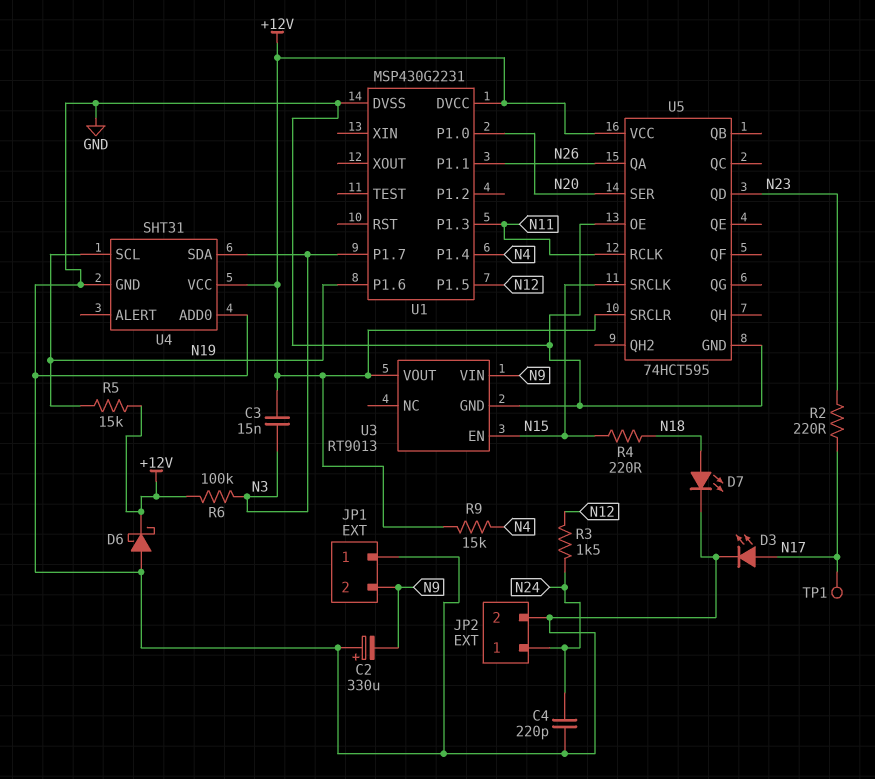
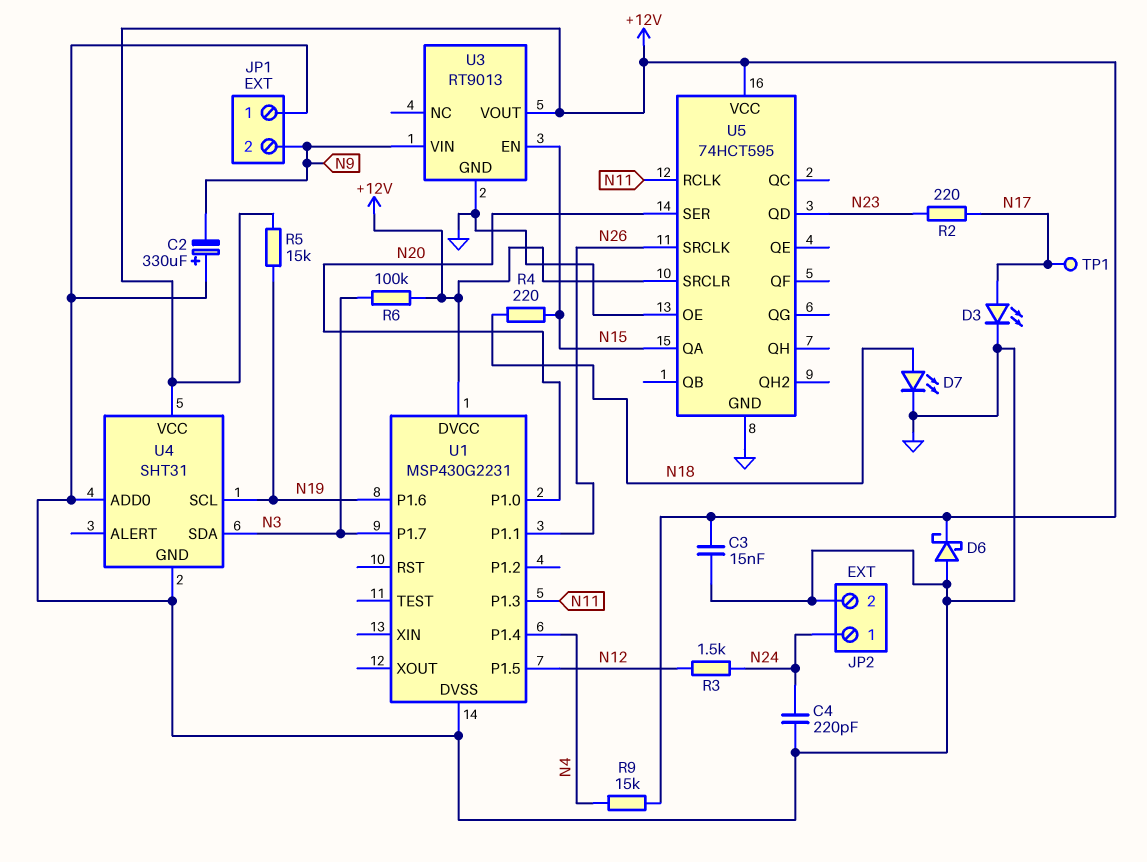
C3: 15nF (+12V, N3) -> 15nF (+12V, GND)
U5 pin QA: N26 -> N15
U5 pin SRCLK: N15 -> N26

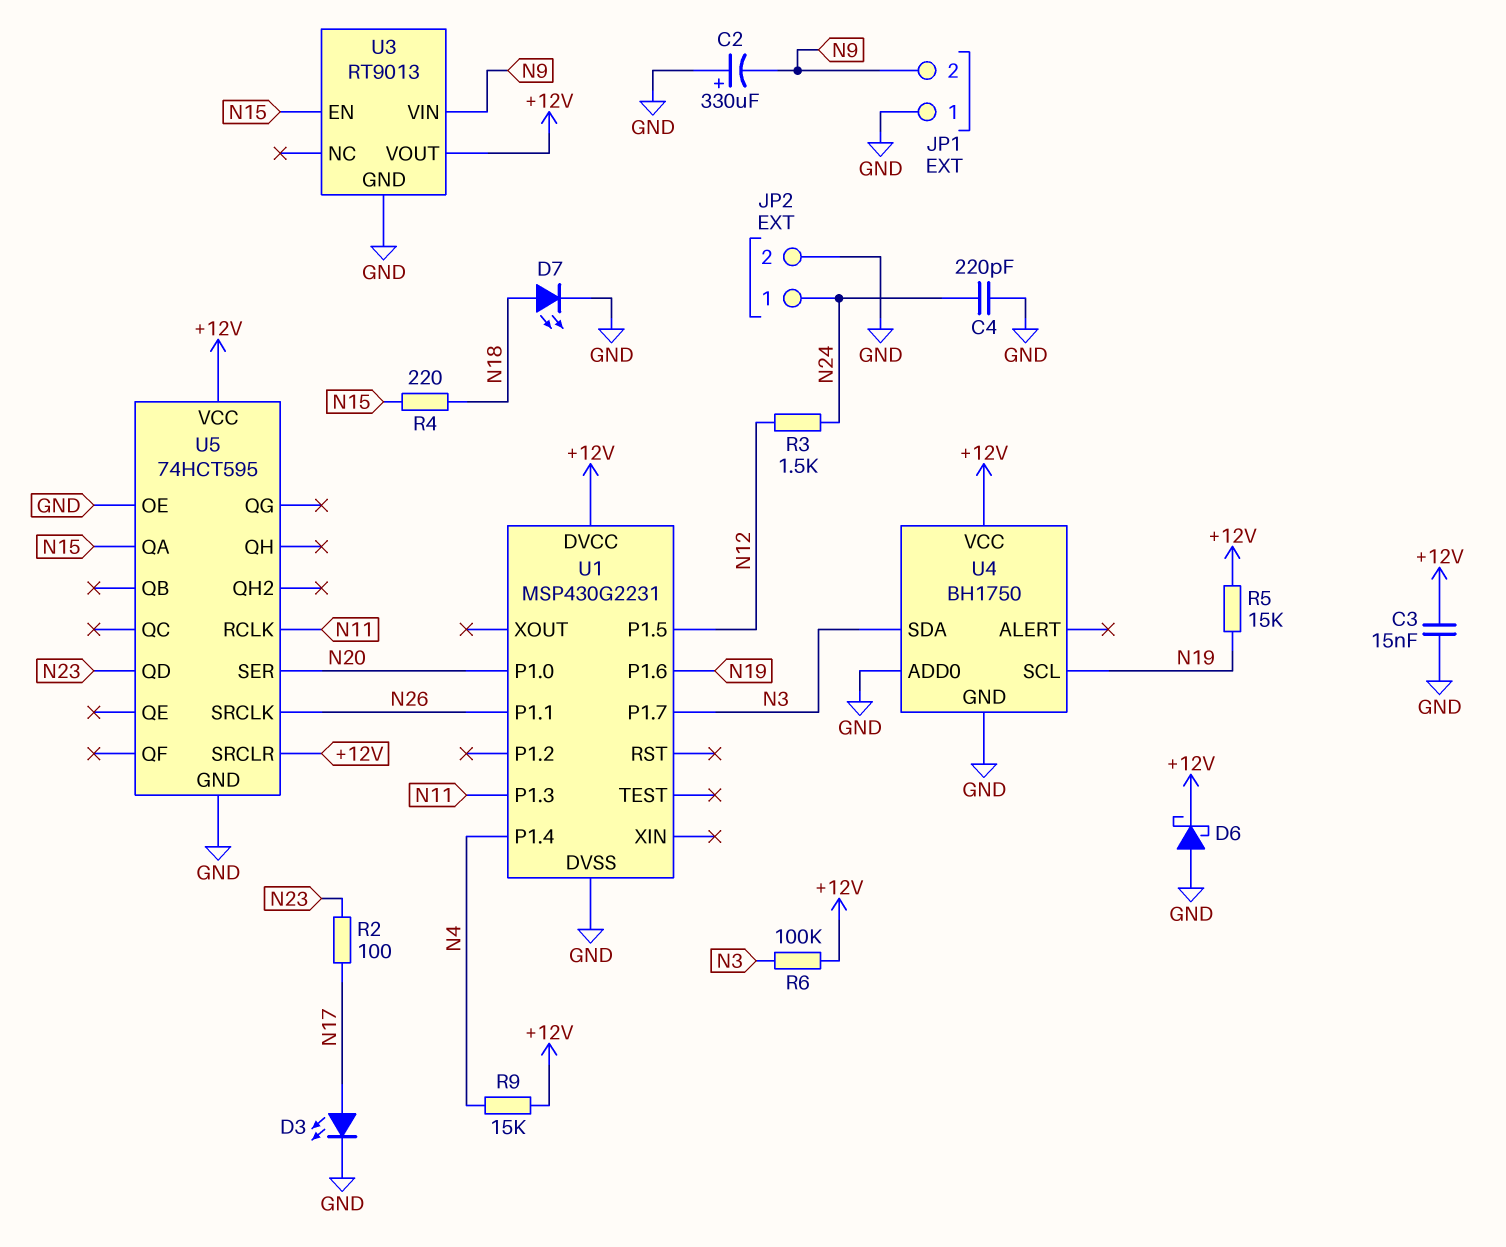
R2: 220 (N17, N23) -> 100 (N17, N23)
TP1: test point (N17) -> none
U4: SHT31 -> BH1750

